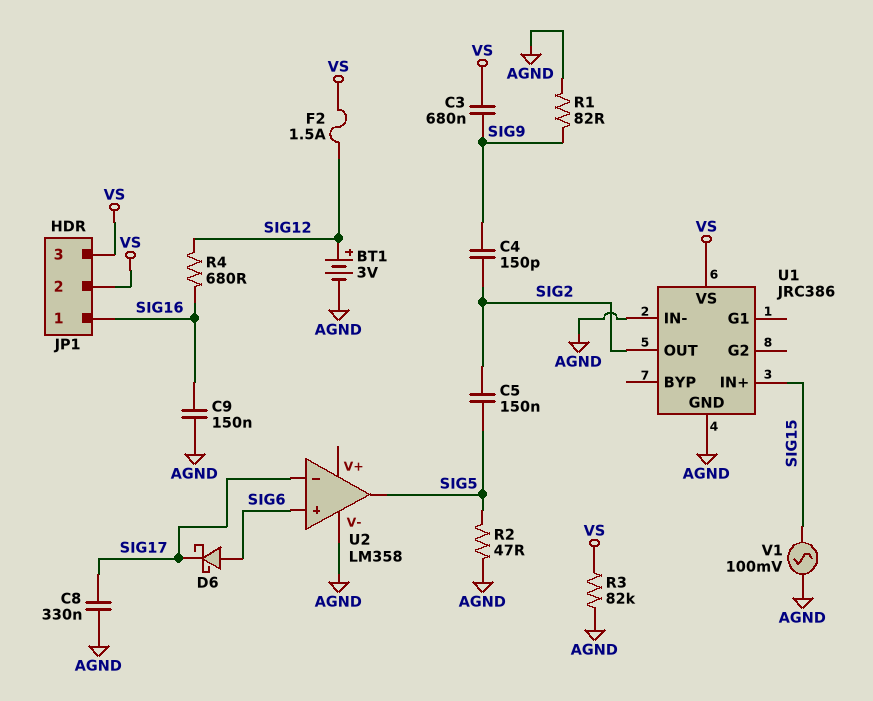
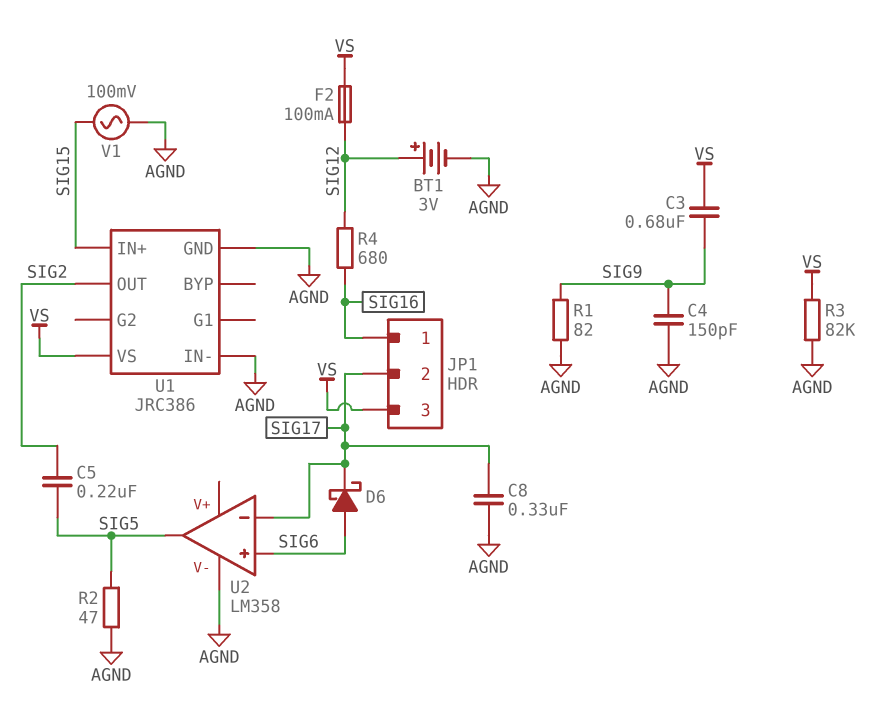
C4: 150pF (SIG2, SIG9) -> 150pF (AGND, SIG9)
C5: 150nF (SIG2, SIG5) -> 220nF (SIG2, SIG5)
C9: 150nF (AGND, SIG16) -> none
F2: 1.5A (SIG12, VS) -> 100mA (SIG12, VS)
JP1 pin 2: VS -> SIG17

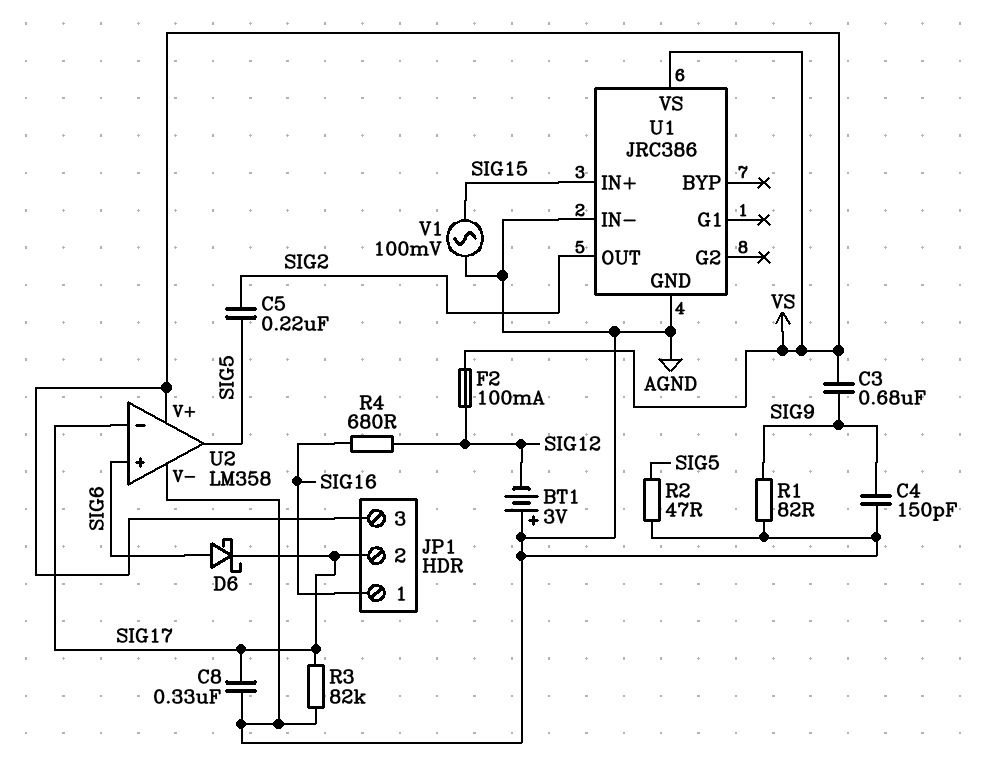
BT1: 3V (plus SIG12, minus AGND) -> 3V (plus AGND, minus SIG12)
R3: 82k (AGND, VS) -> 82k (AGND, SIG17)
U2 pin V+: none -> VS

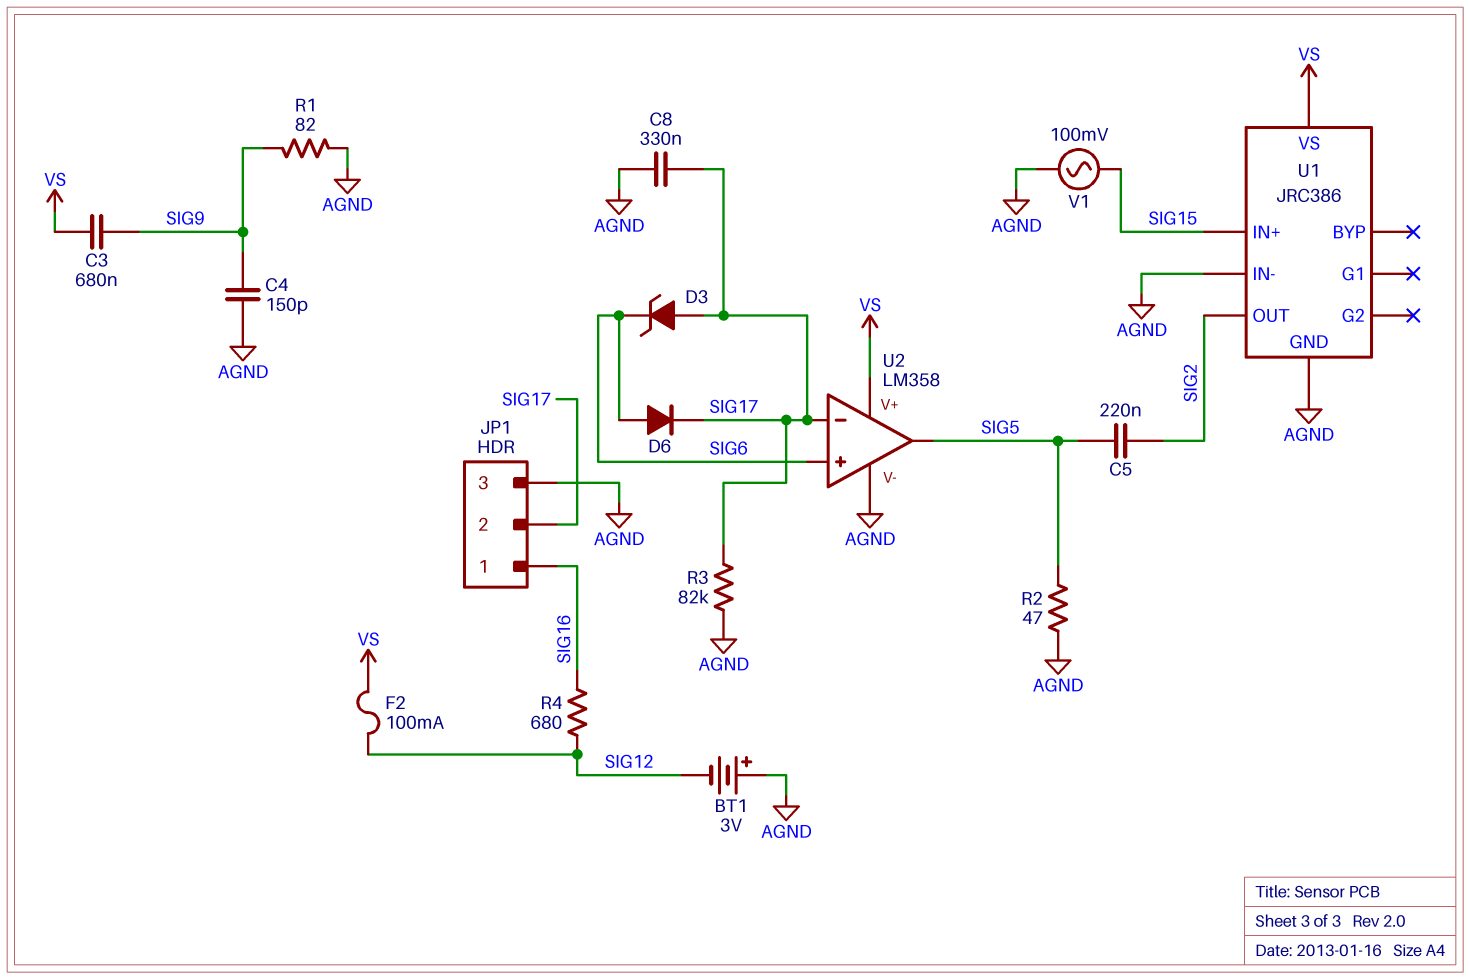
D3: none -> zener (A SIG17, K SIG6)
D6: schottky (A SIG6, K SIG17) -> diode (A SIG6, K SIG17)
JP1 pin 3: VS -> AGND

